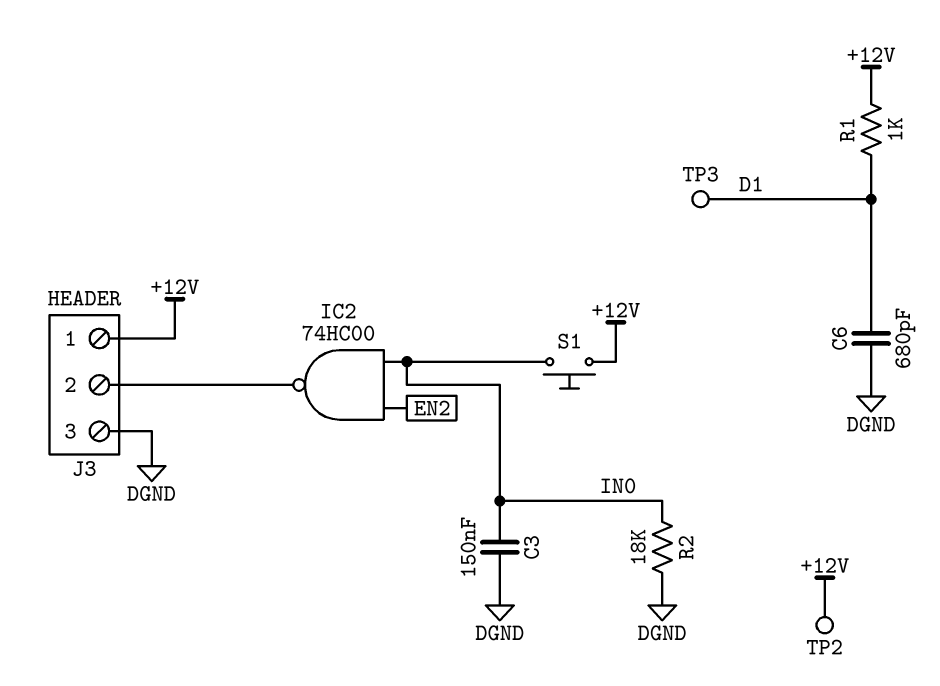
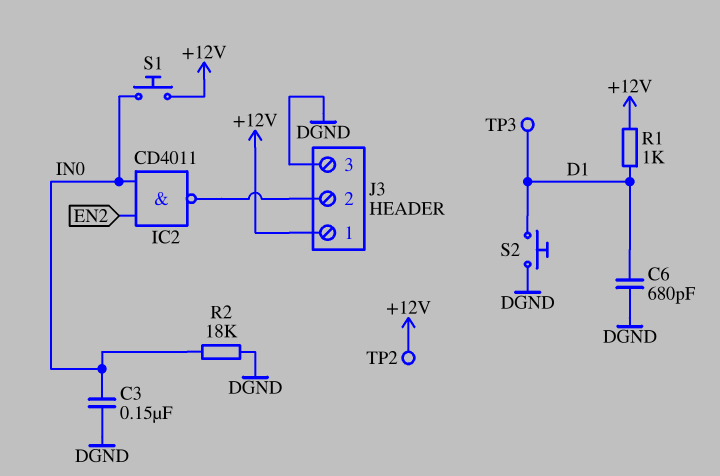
IC2: NAND 74HC00 (in EN2, in IN0, out J3/2) -> NAND CD4011 (in EN2, in IN0, out J3/2)
S2: none -> button (D1, DGND)

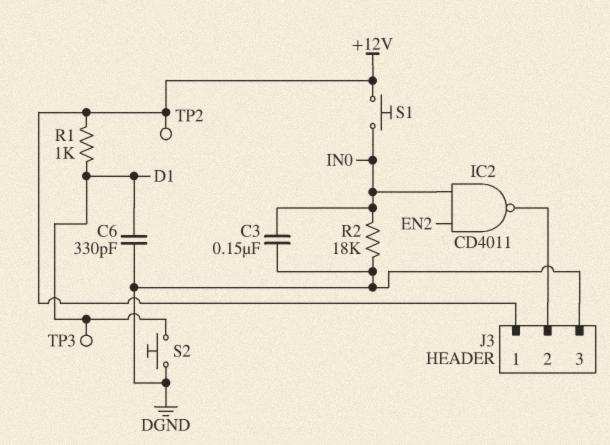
C6: 680pF (D1, DGND) -> 330pF (D1, DGND)

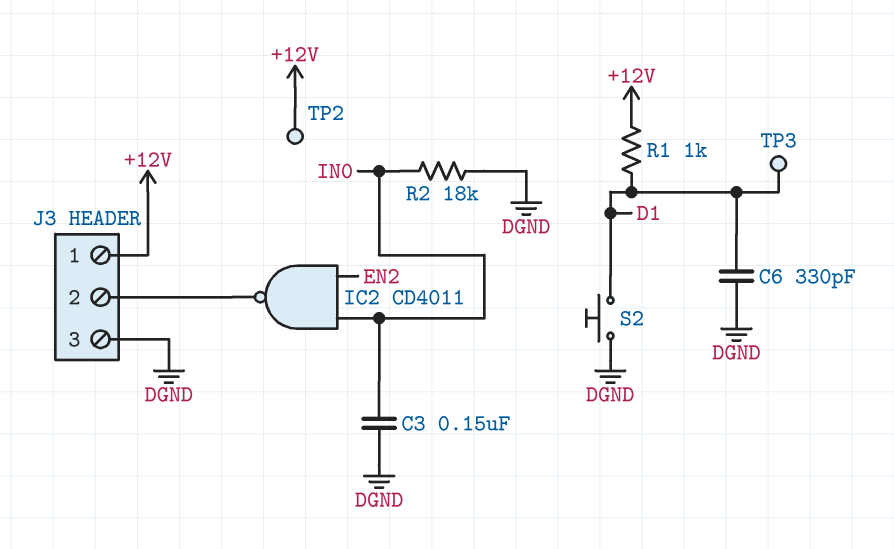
S1: button (+12V, IN0) -> none

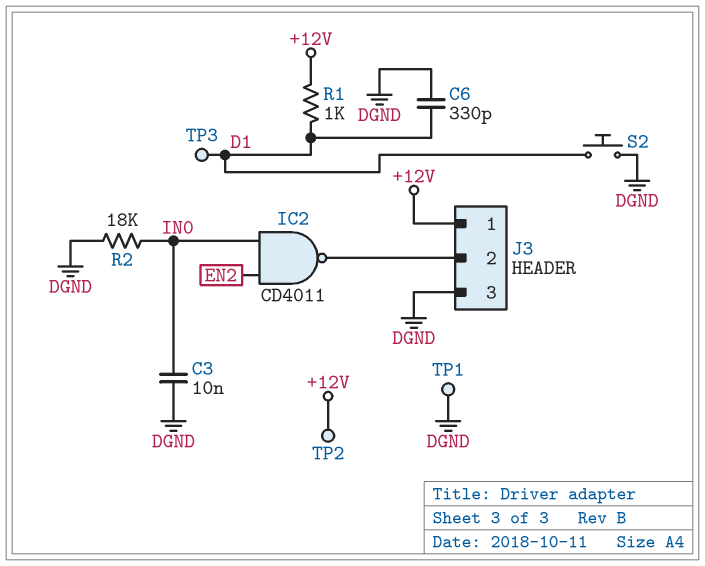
C3: 150nF (DGND, IN0) -> 10nF (DGND, IN0)
TP1: none -> test point (DGND)

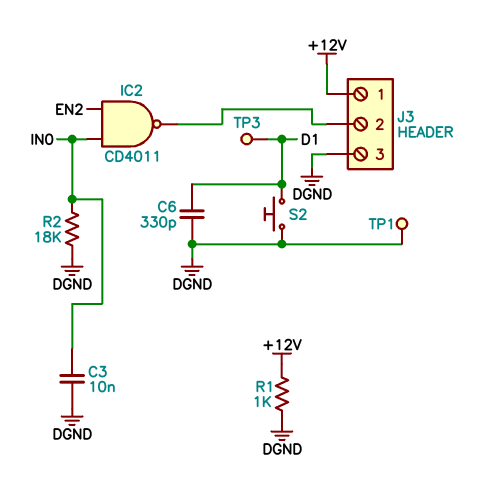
R1: 1k (+12V, D1) -> 1k (+12V, DGND)
TP2: test point (+12V) -> none

